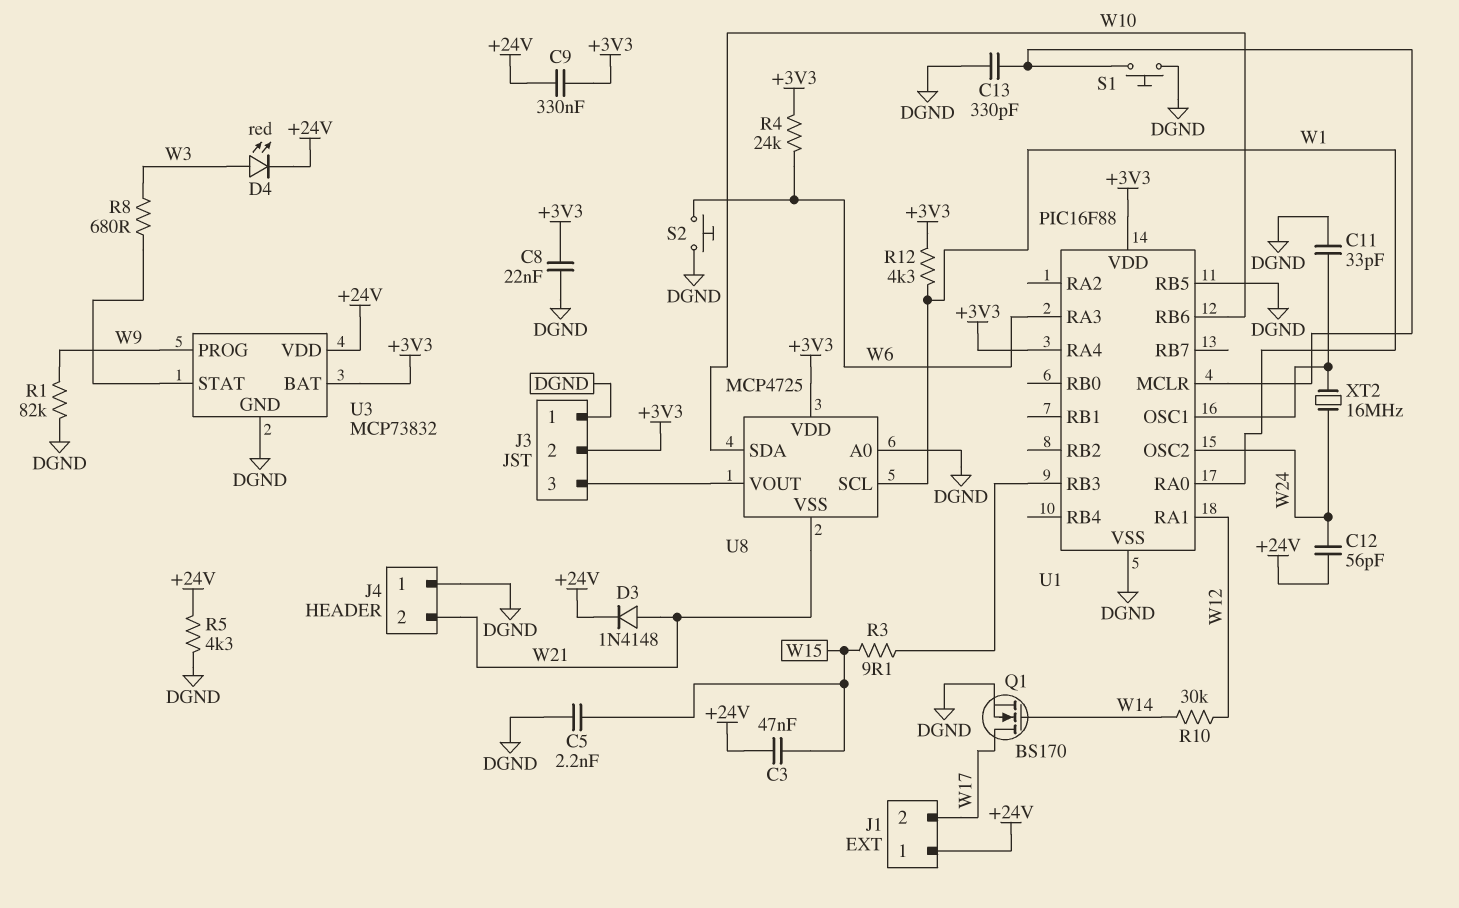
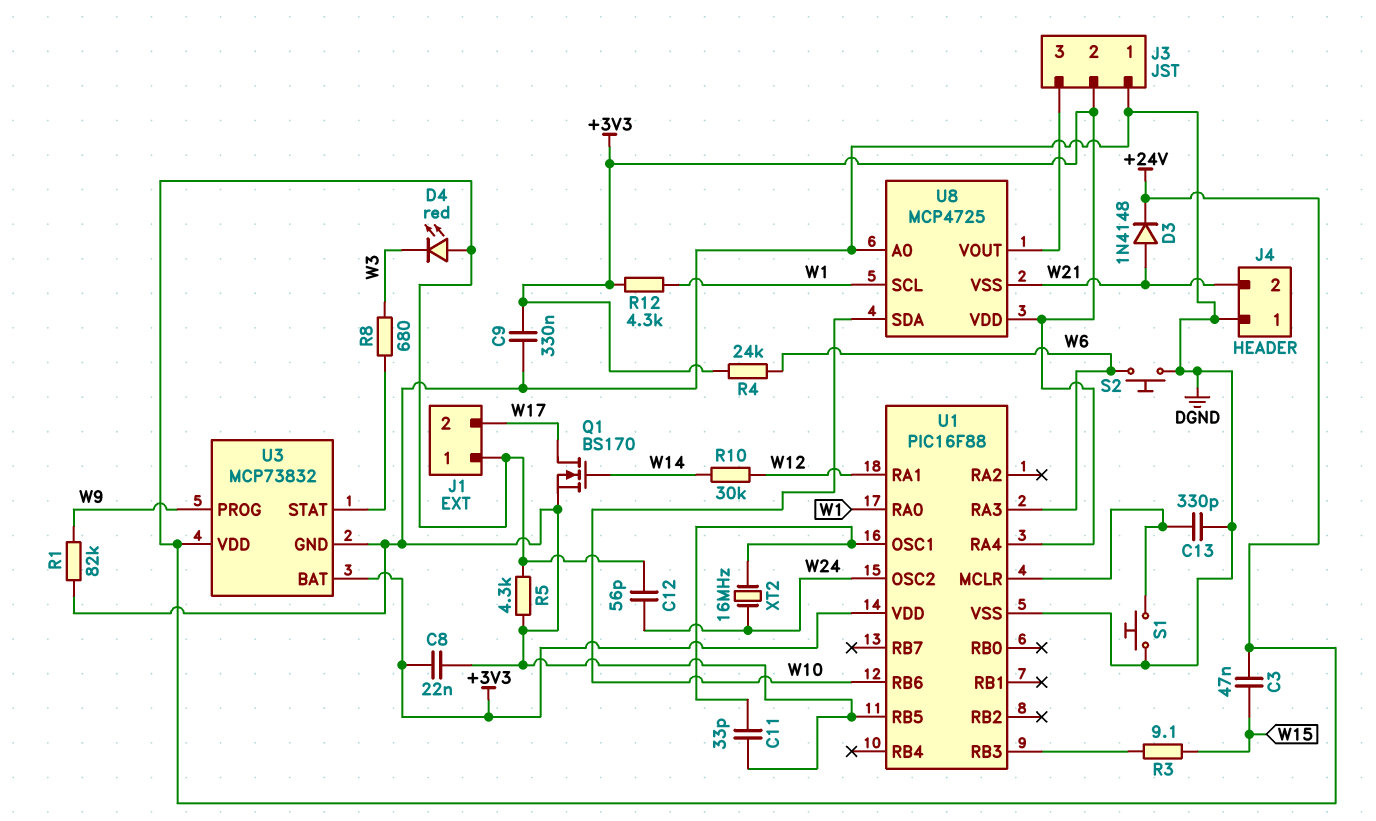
C5: 2.2nF (DGND, W15) -> none
C9: 330nF (+3V3, +24V) -> 330nF (+3V3, DGND)
D4: LED red (A W3, K +24V) -> LED red (A +24V, K W3)

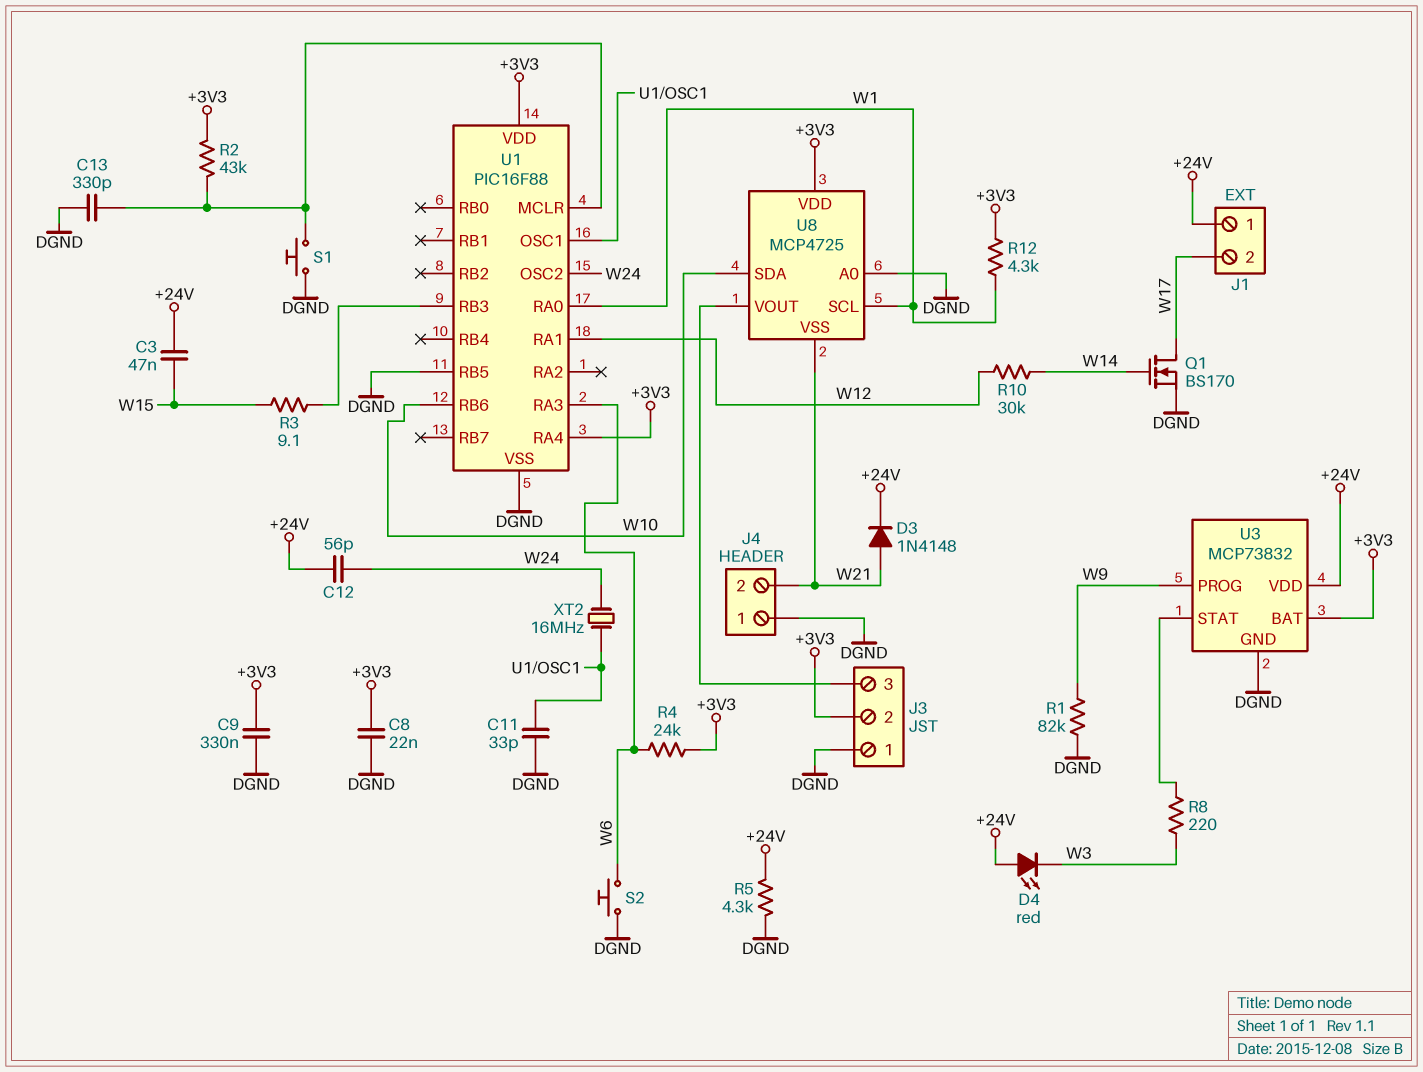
R2: none -> 43k (+3V3, U1/MCLR)
R8: 680 (U3/STAT, W3) -> 220 (U3/STAT, W3)

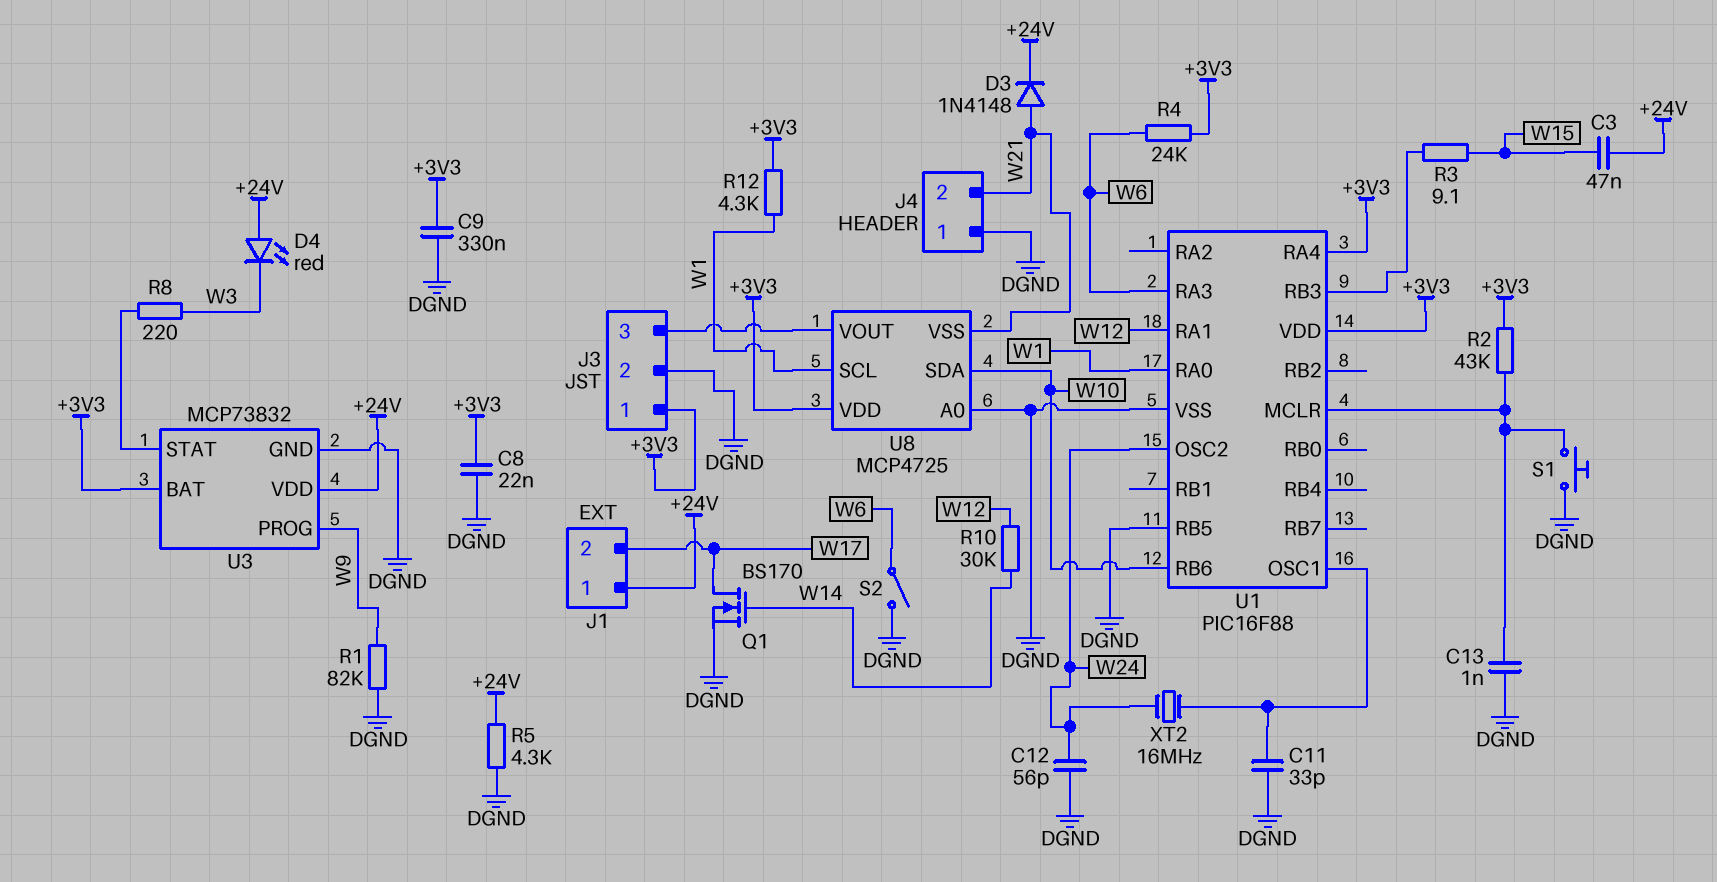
C12: 56pF (+24V, W24) -> 56pF (DGND, W24)
C13: 330pF (DGND, U1/MCLR) -> 1nF (DGND, U1/MCLR)
J3 pin 1: DGND -> +3V3
J3 pin 2: +3V3 -> DGND
S2: button (DGND, W6) -> switch (DGND, W6)

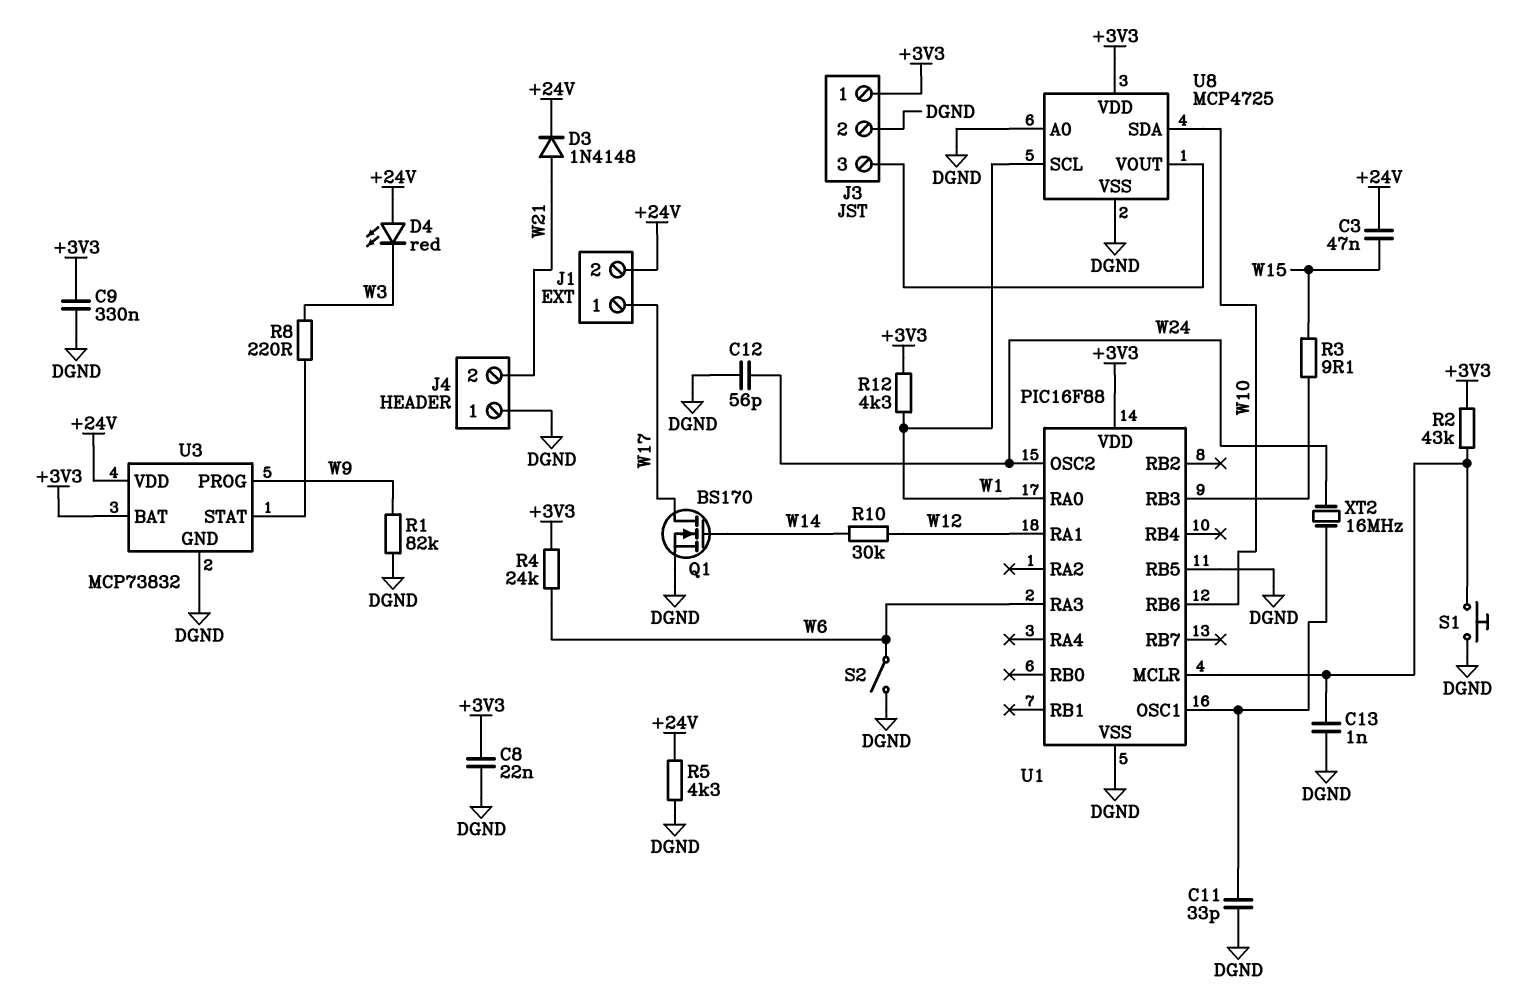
J1 pin 1: +24V -> W17
J1 pin 2: W17 -> +24V
U1 pin RA4: +3V3 -> none
U8 pin VSS: W21 -> DGND

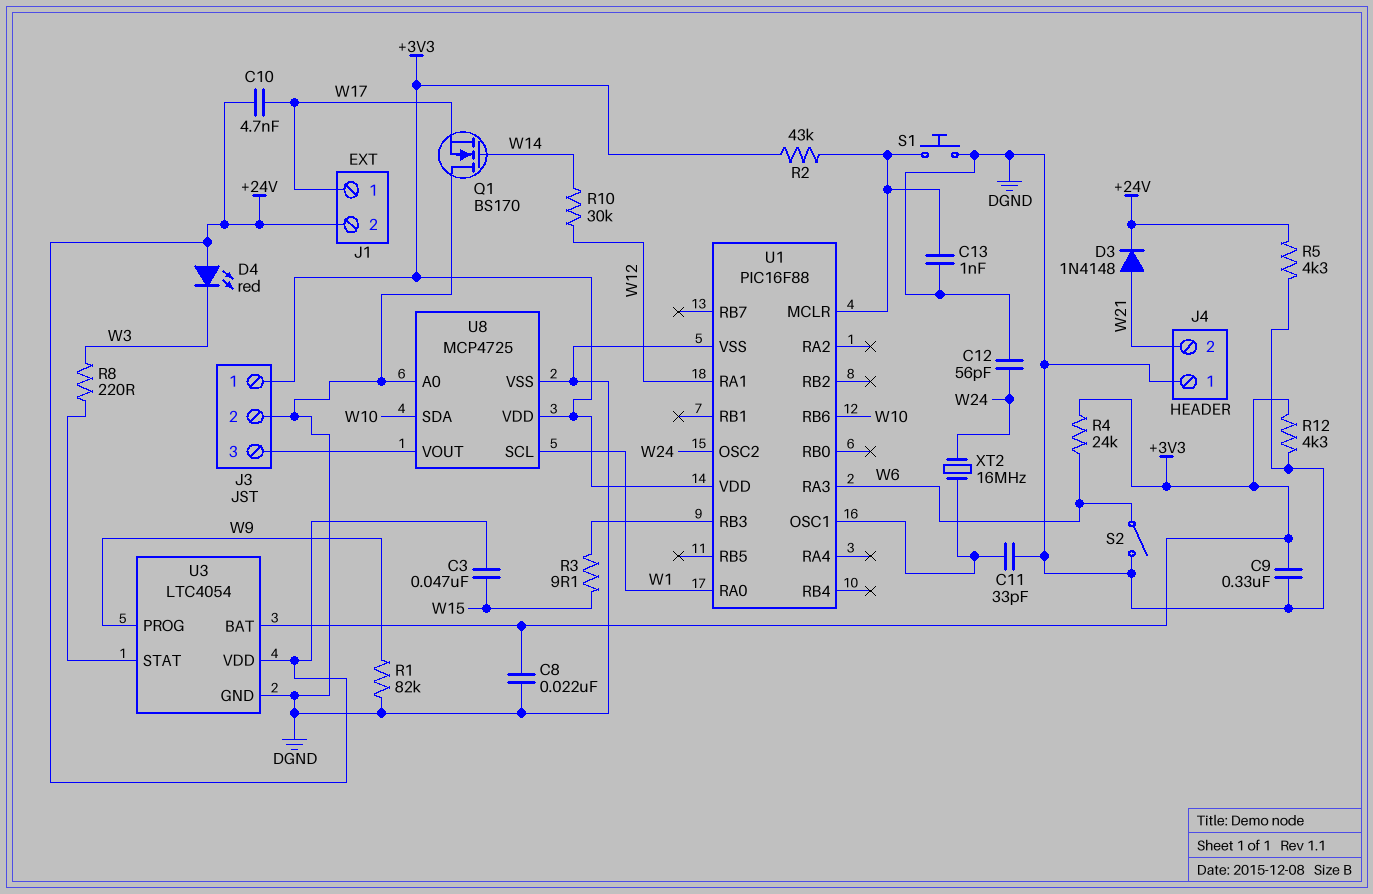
C10: none -> 4.7nF (+24V, W17)
Q1: NMOS BS170 (G W14, D W17, S DGND) -> NMOS BS170 (G W14, D DGND, S W17)
R12: 4.3k (+3V3, W1) -> 4.3k (+3V3, DGND)
U1 pin RB5: DGND -> none
U3: MCP73832 -> LTC4054

